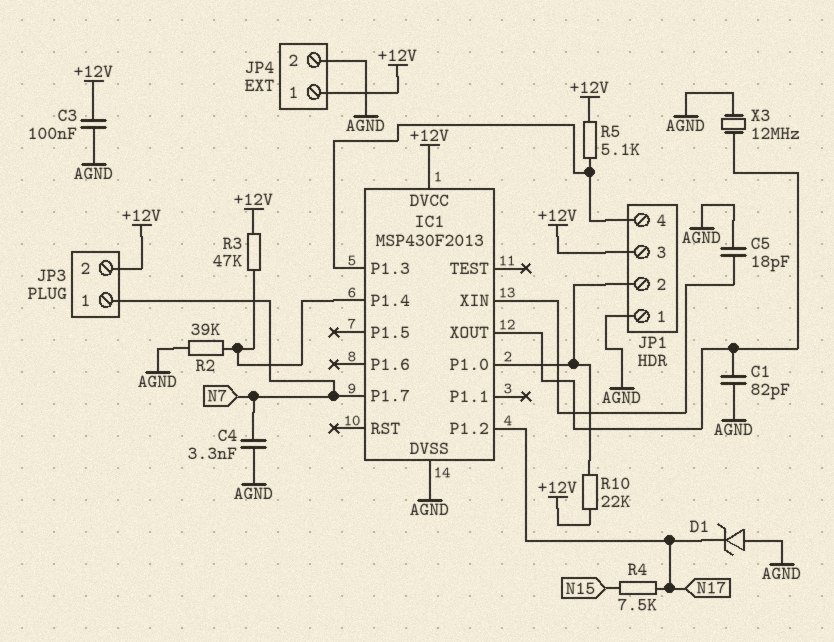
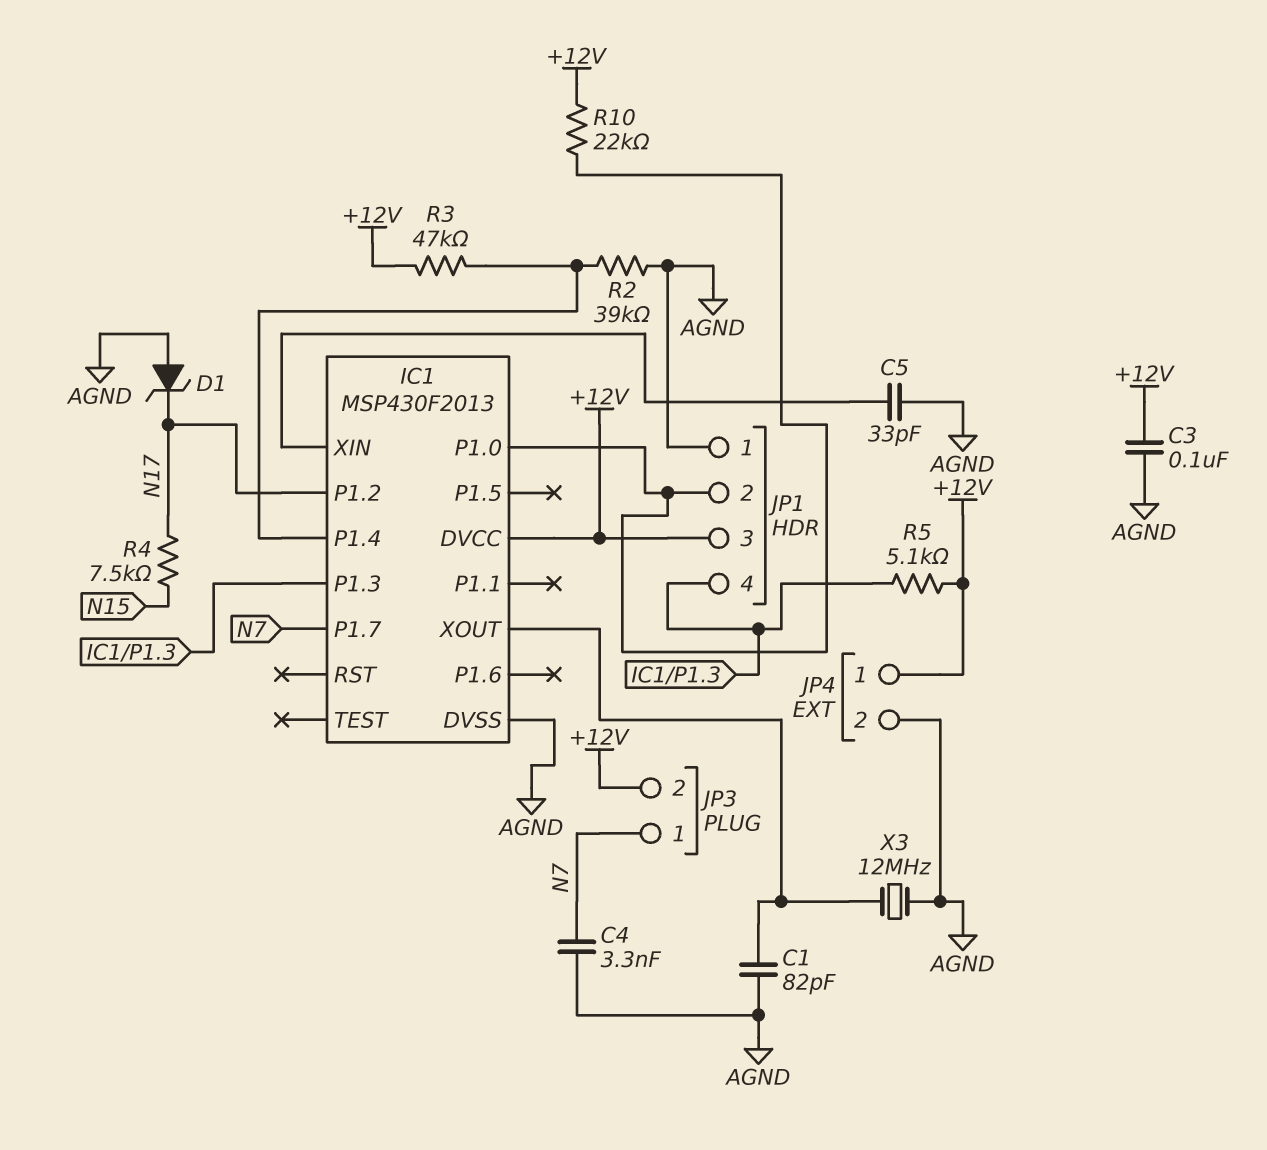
C5: 18pF (AGND, IC1/XIN) -> 33pF (AGND, IC1/XIN)

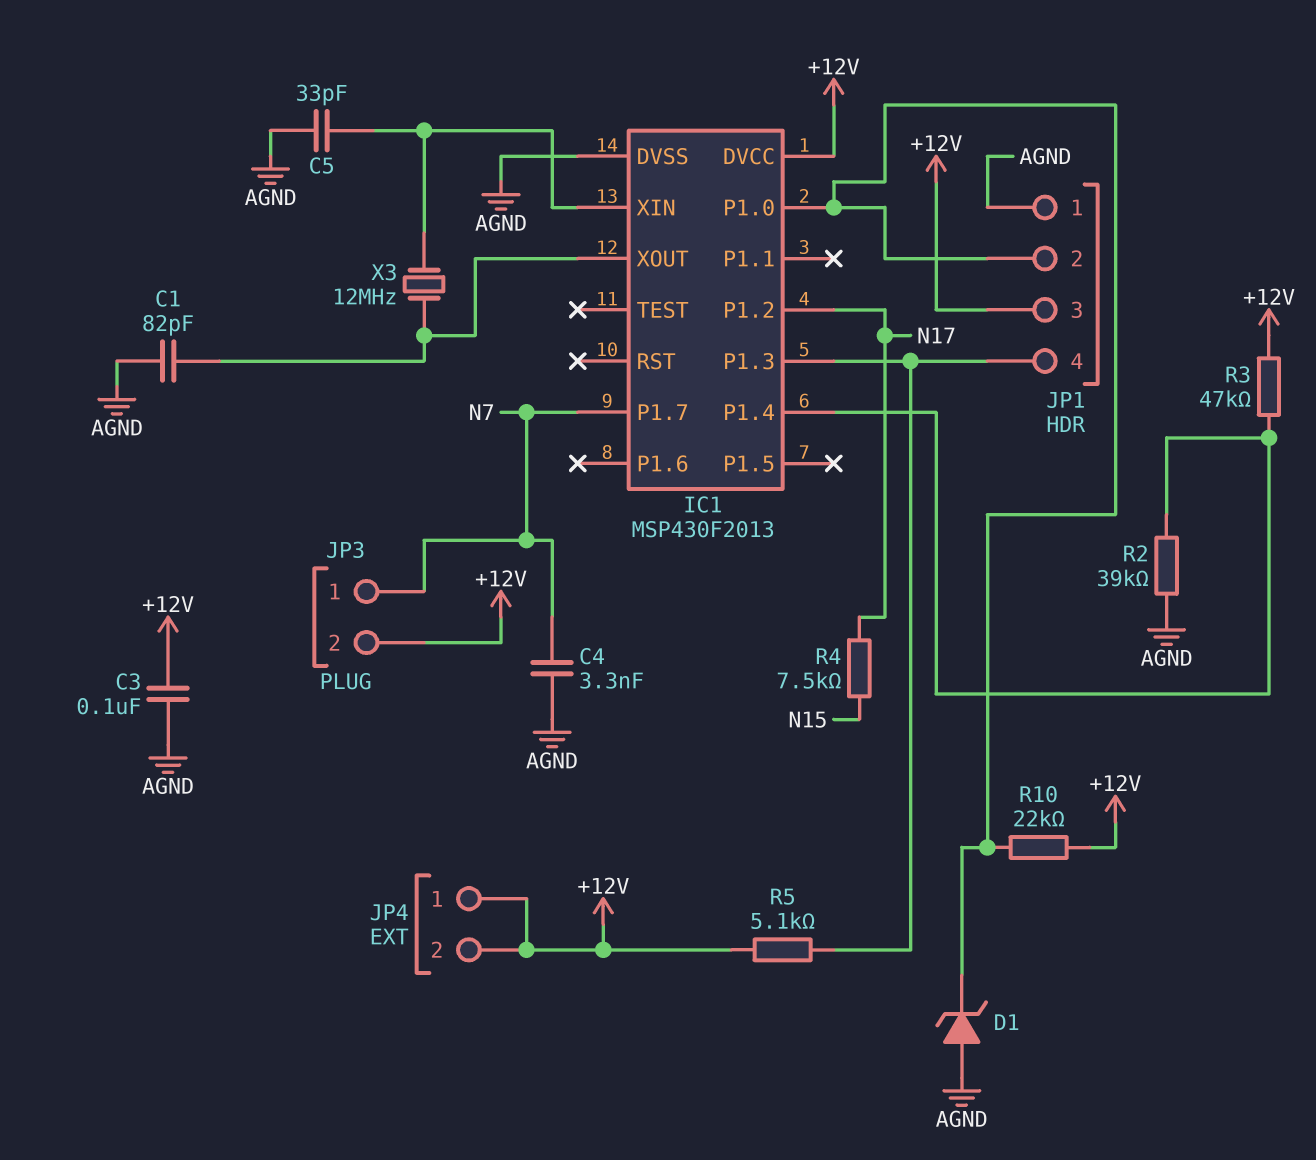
D1: zener (A AGND, K N17) -> zener (A AGND, K IC1/P1.0)
JP4 pin 2: AGND -> +12V
X3: 12MHz (AGND, IC1/XOUT) -> 12MHz (IC1/XIN, IC1/XOUT)

